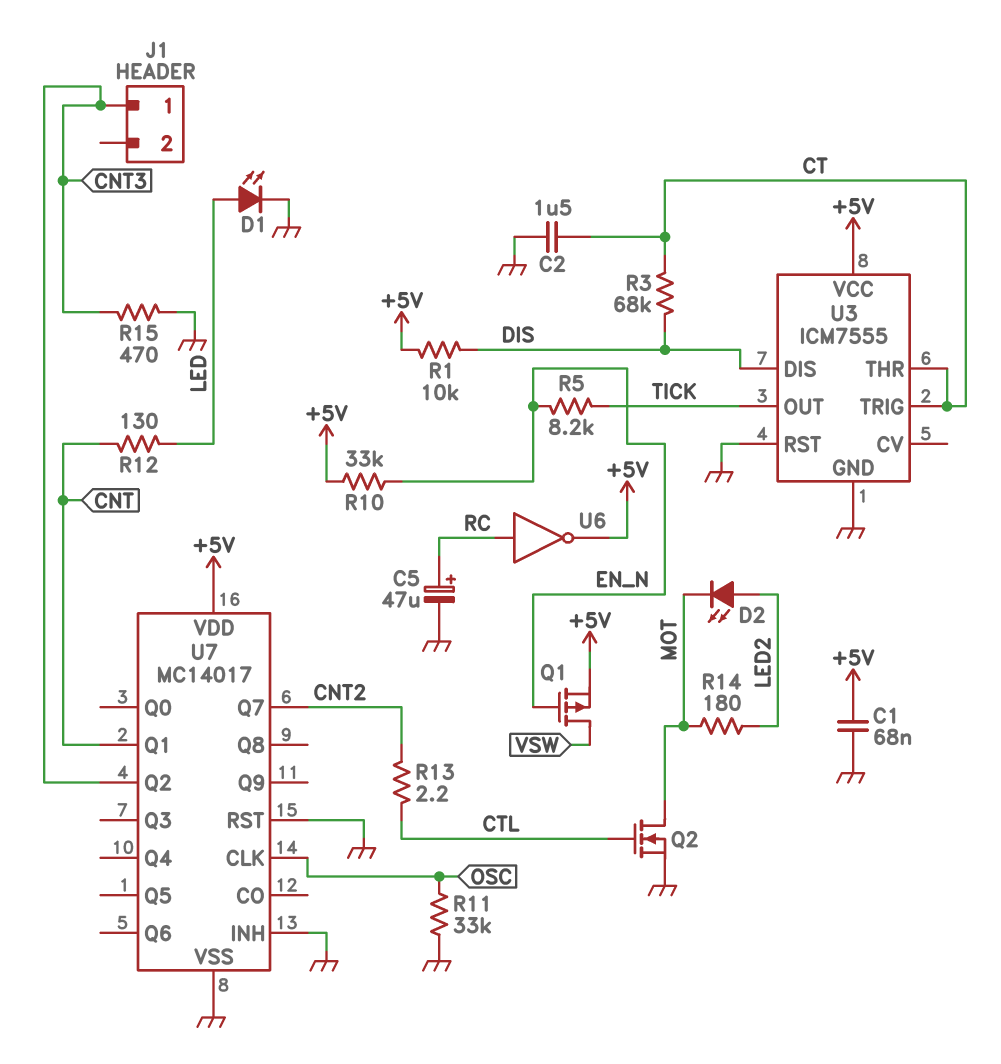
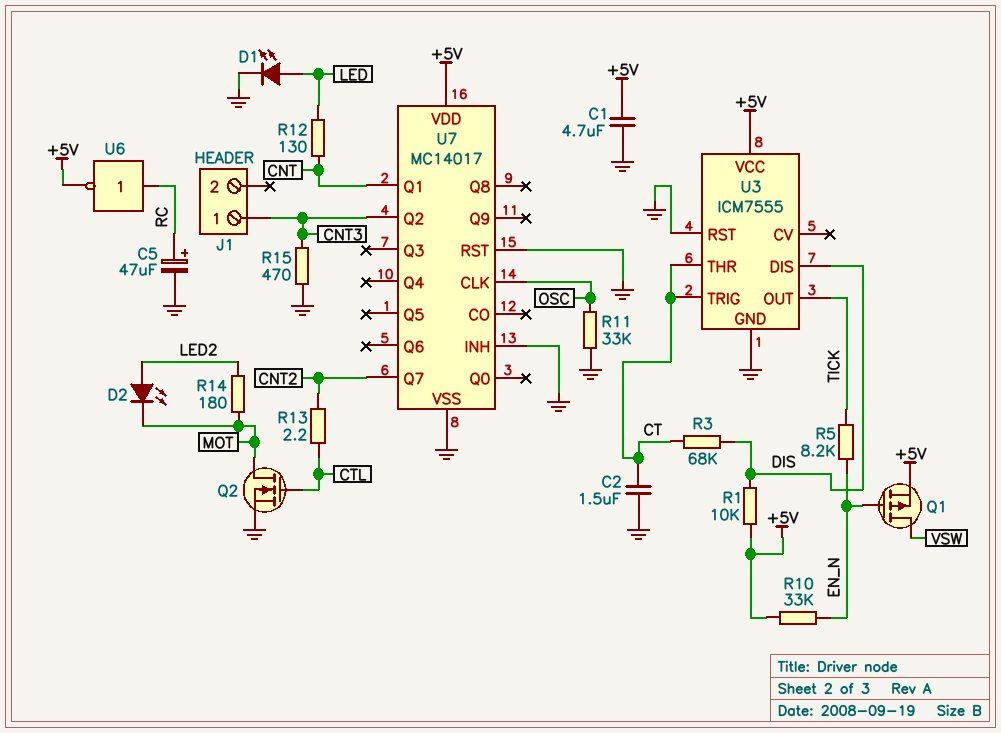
C1: 68nF (+5V, GND) -> 4.7uF (+5V, GND)

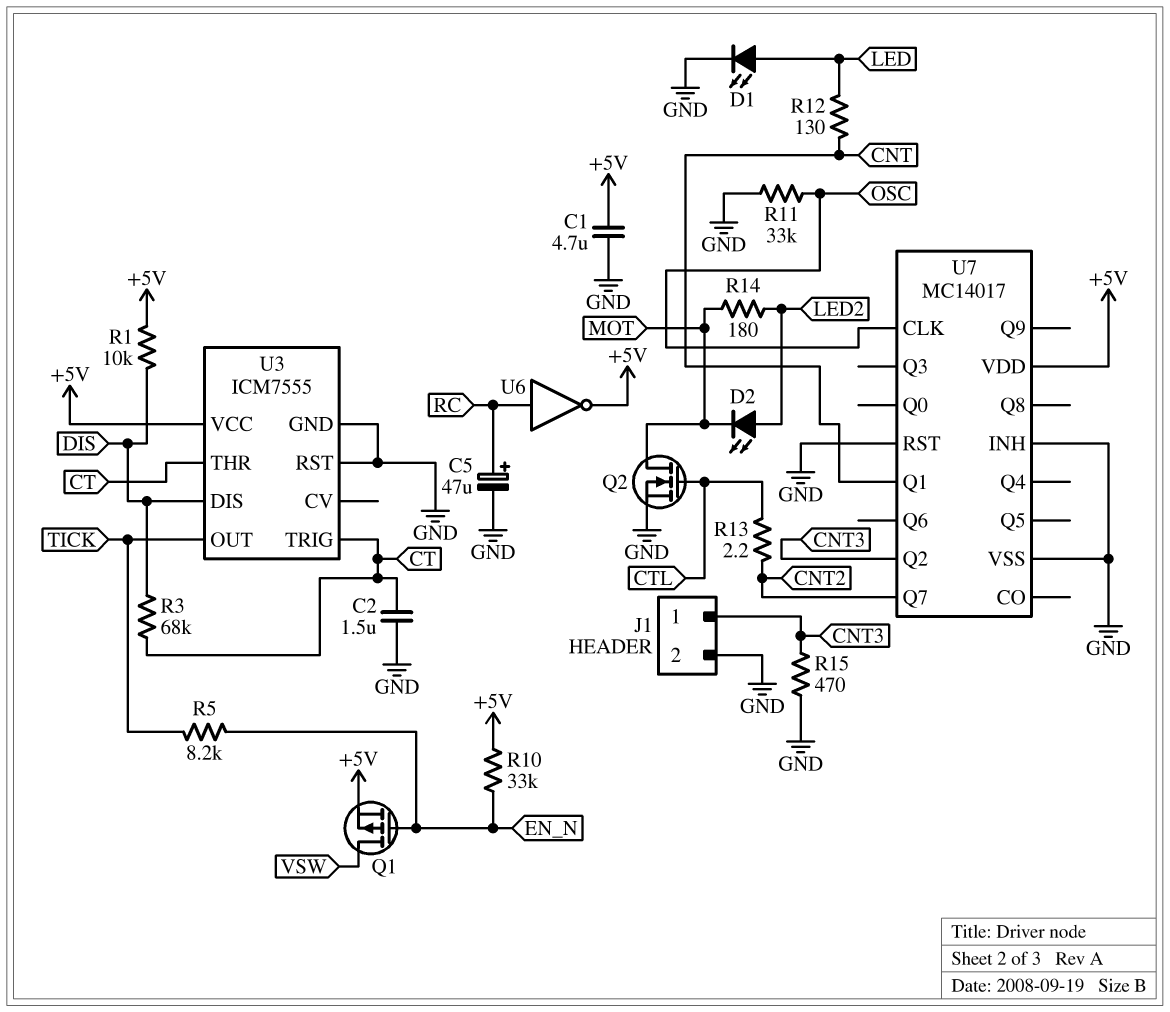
J1 pin 2: none -> GND

